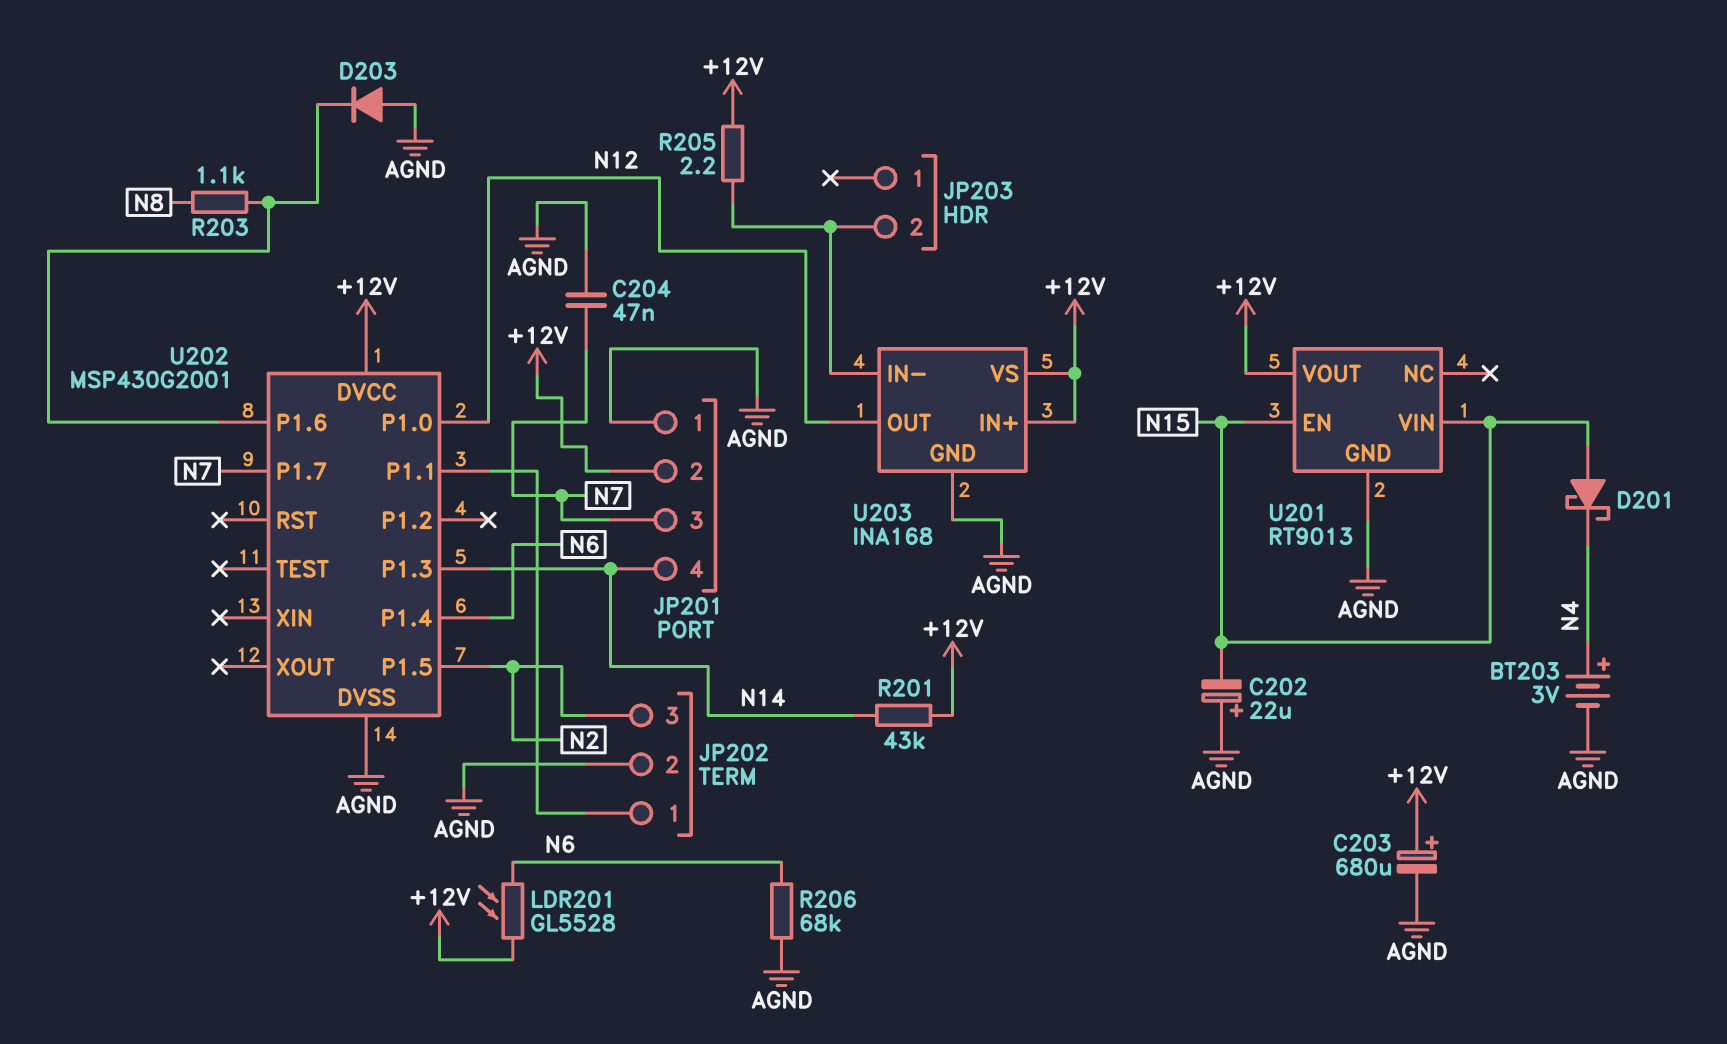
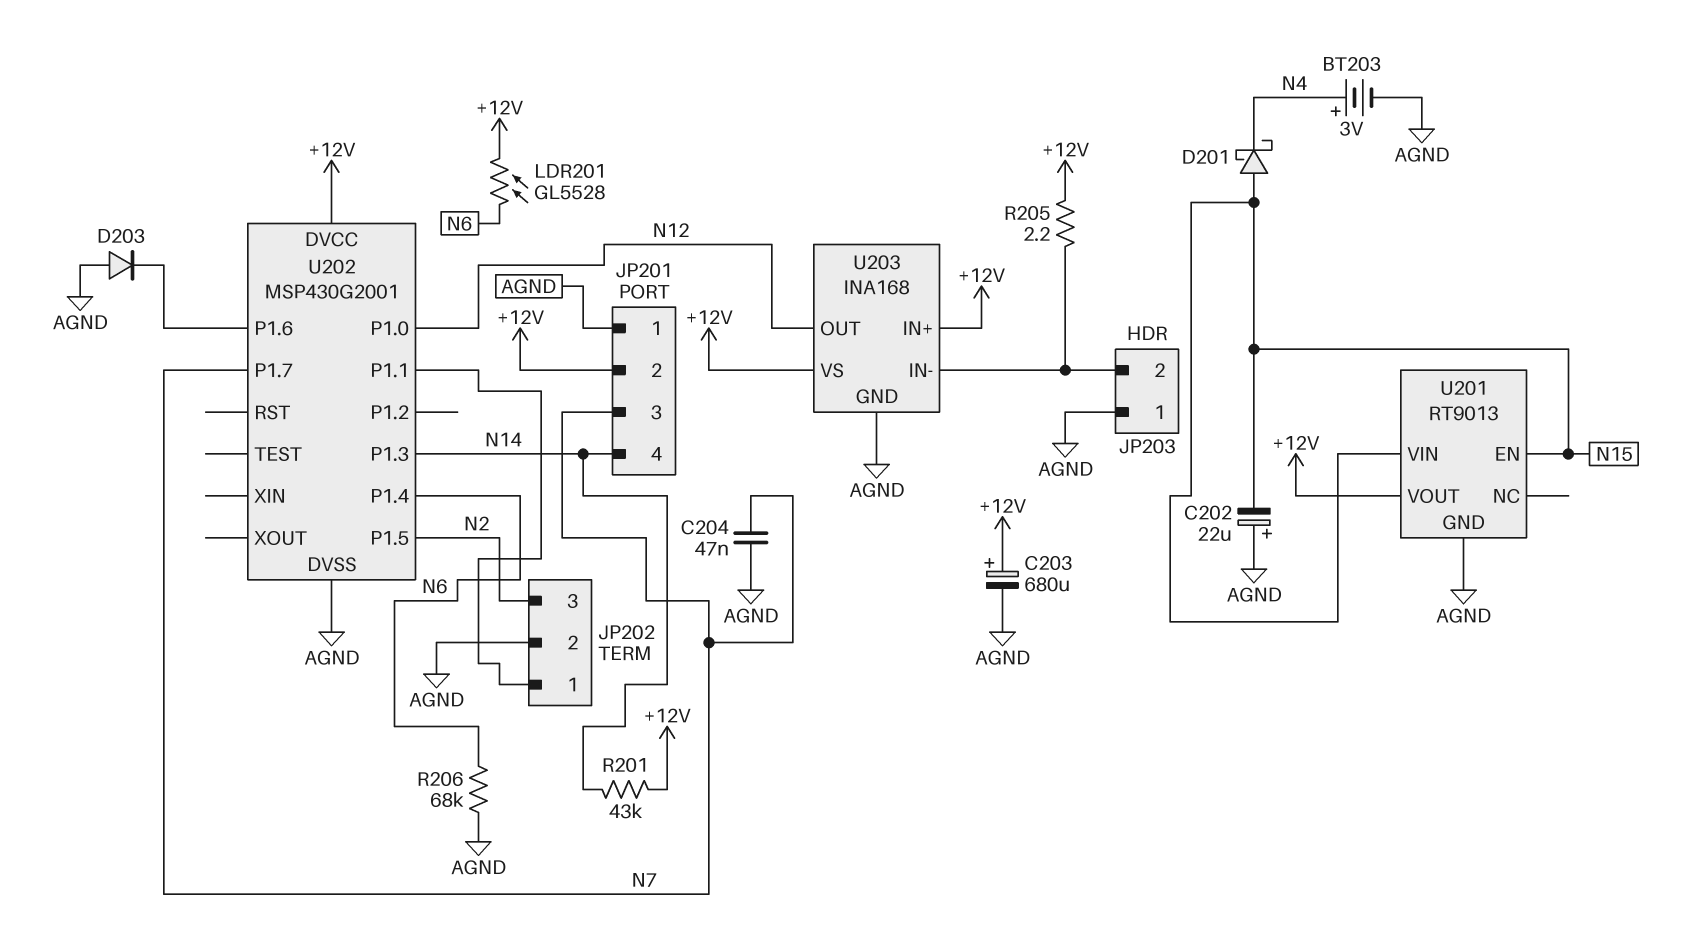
JP203 pin 1: none -> AGND
R203: 1.1k (N8, U202/P1.6) -> none

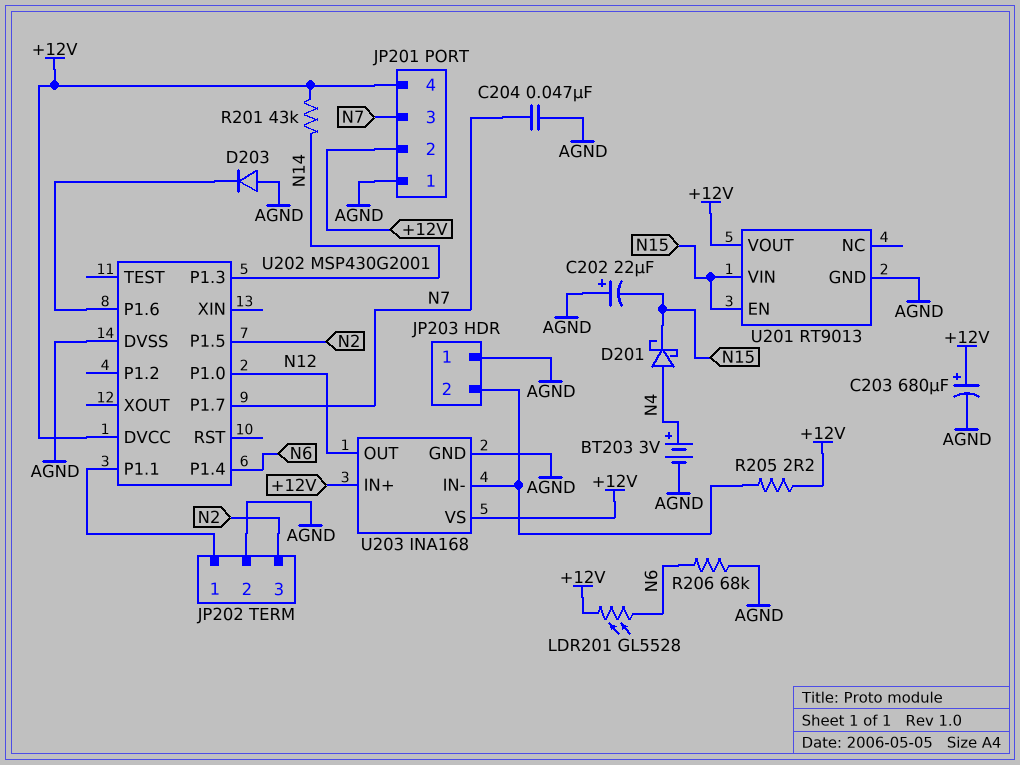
D201: schottky (A N15, K N4) -> schottky (A N4, K N15)
JP201 pin 4: N14 -> +12V

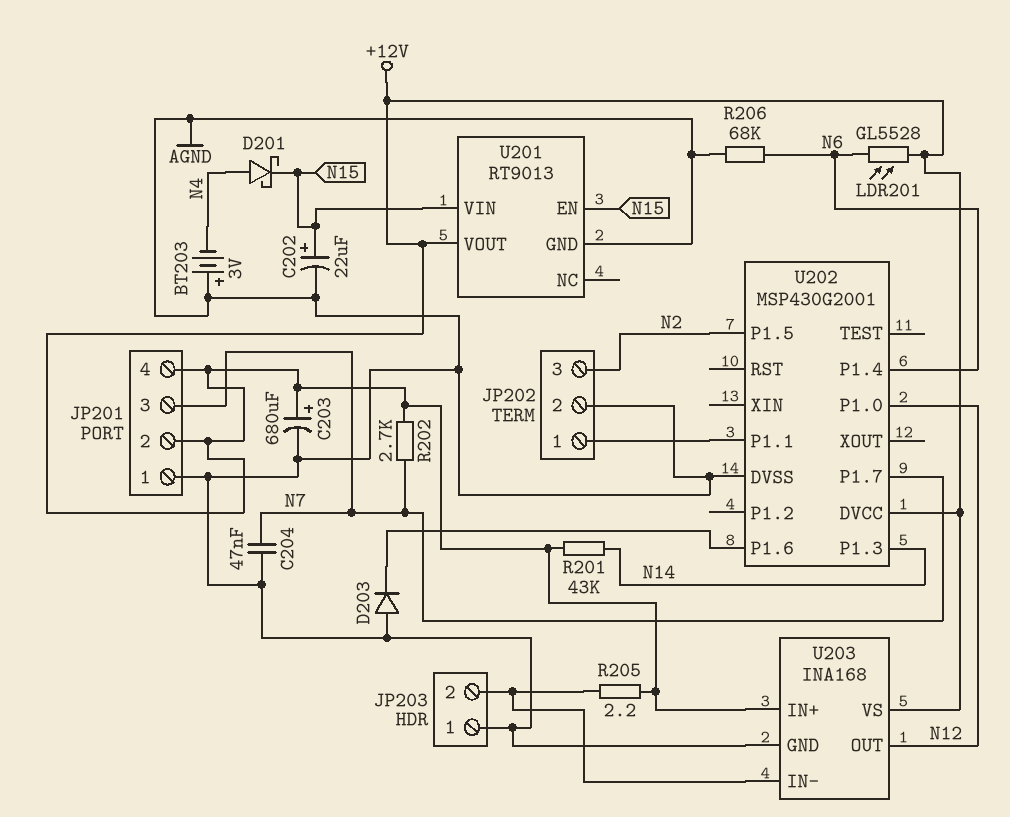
BT203: 3V (plus N4, minus AGND) -> 3V (plus AGND, minus N4)
C202: 22uF (plus AGND, minus N15) -> 22uF (plus N15, minus AGND)
R202: none -> 2.7k (+12V, N7)

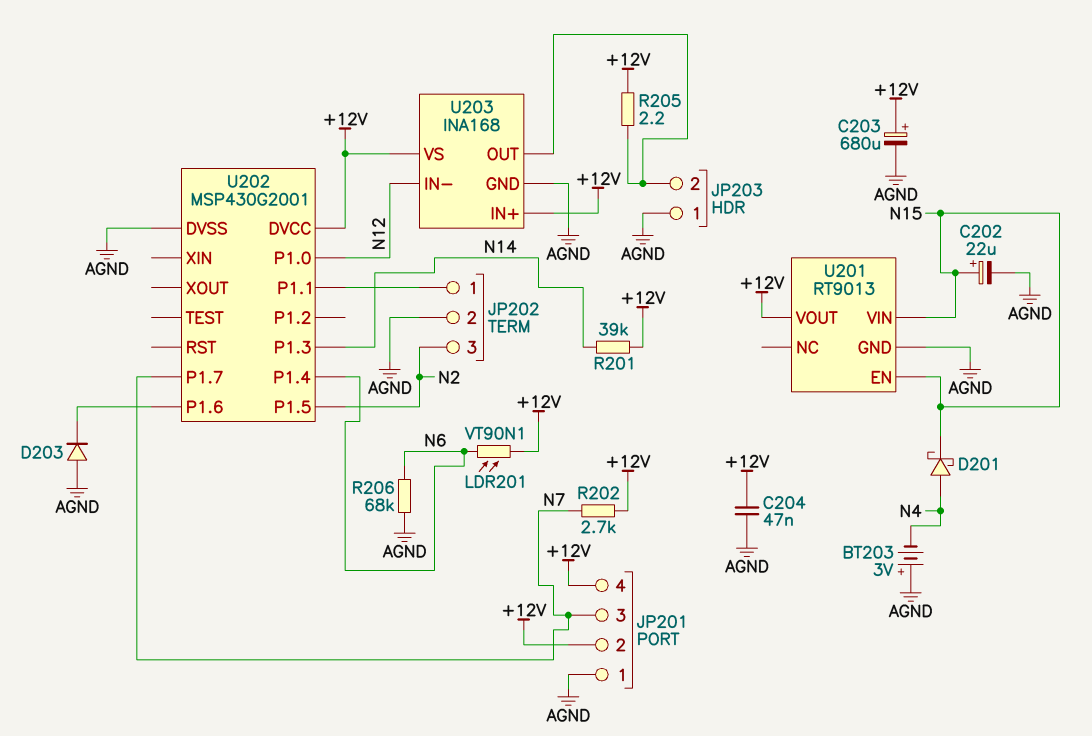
C204: 47nF (AGND, N7) -> 47nF (+12V, AGND)
LDR201: GL5528 (+12V, N6) -> VT90N1 (+12V, N6)
R201: 43k (+12V, N14) -> 39k (+12V, N14)
U203 pin IN-: JP203/2 -> N12
U203 pin OUT: N12 -> JP203/2

